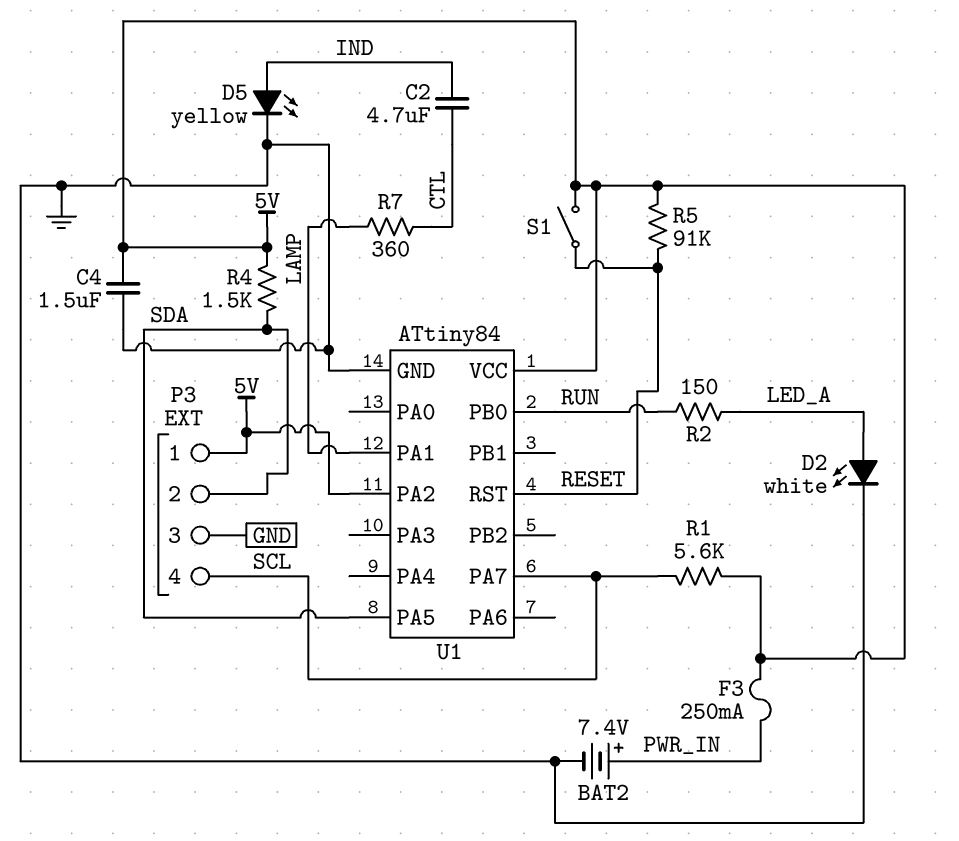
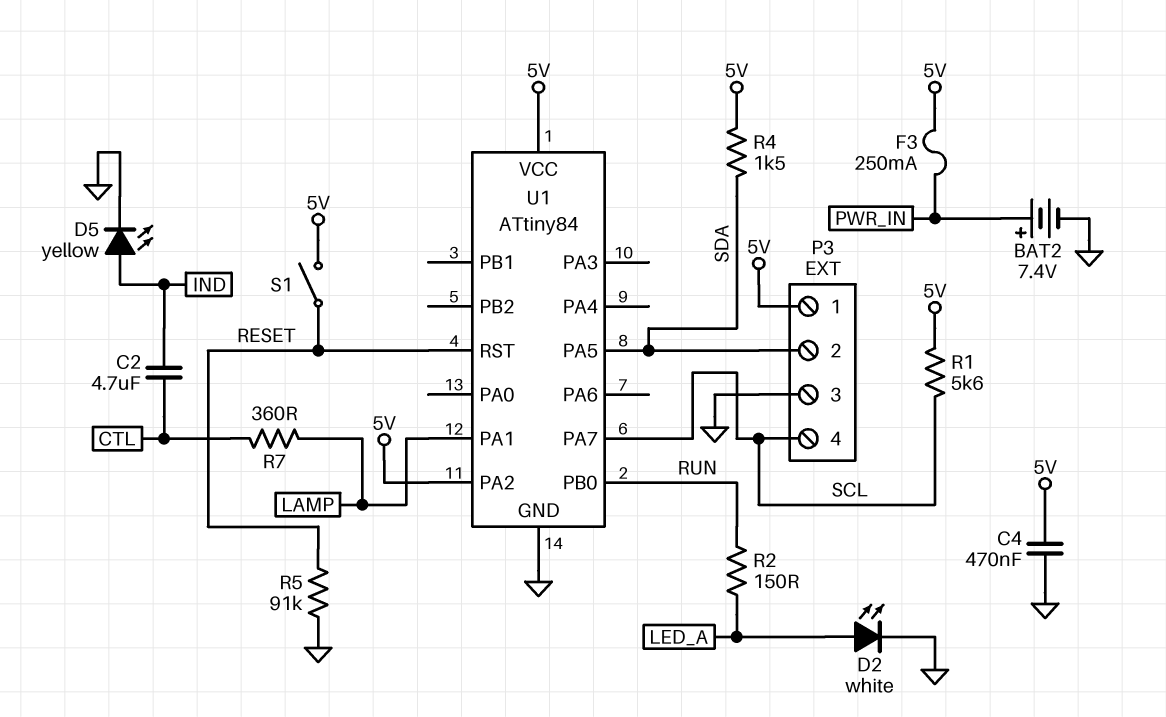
C4: 1.5uF (5V, GND) -> 470nF (5V, GND)
R5: 91k (5V, RESET) -> 91k (GND, RESET)

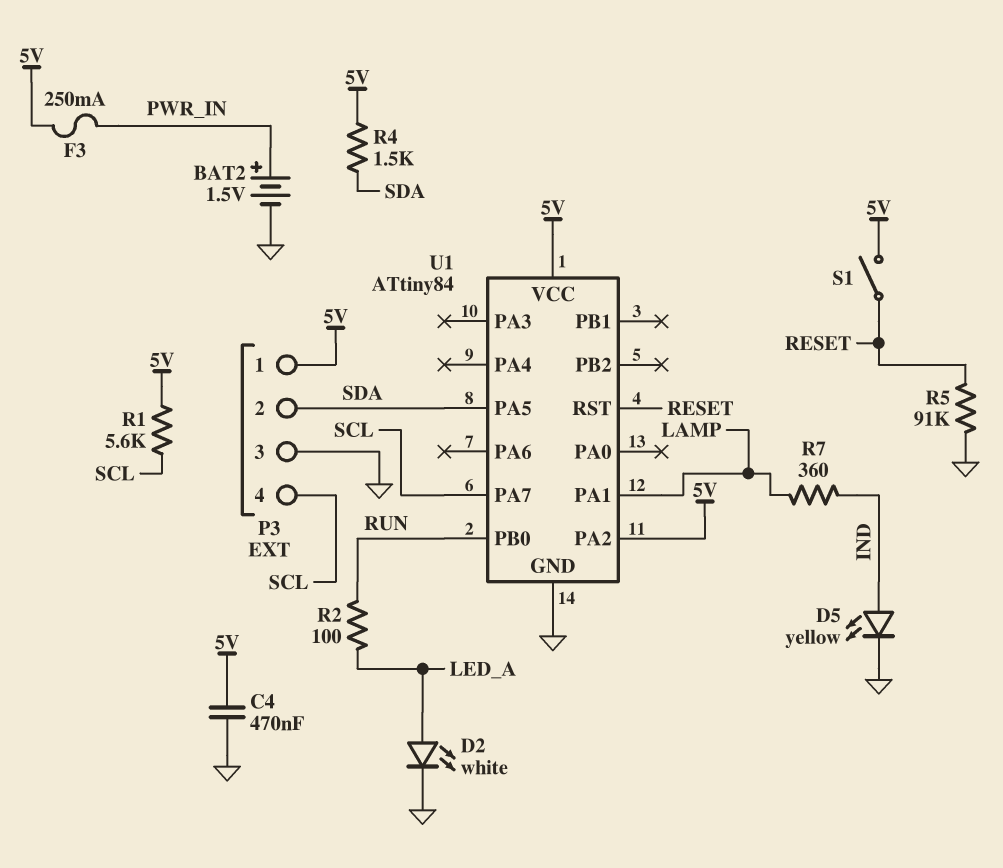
BAT2: 7.4V (plus PWR_IN, minus GND) -> 1.5V (plus PWR_IN, minus GND)
C2: 4.7uF (CTL, IND) -> none
R2: 150 (LED_A, RUN) -> 100 (LED_A, RUN)
R7: 360 (CTL, LAMP) -> 360 (IND, LAMP)

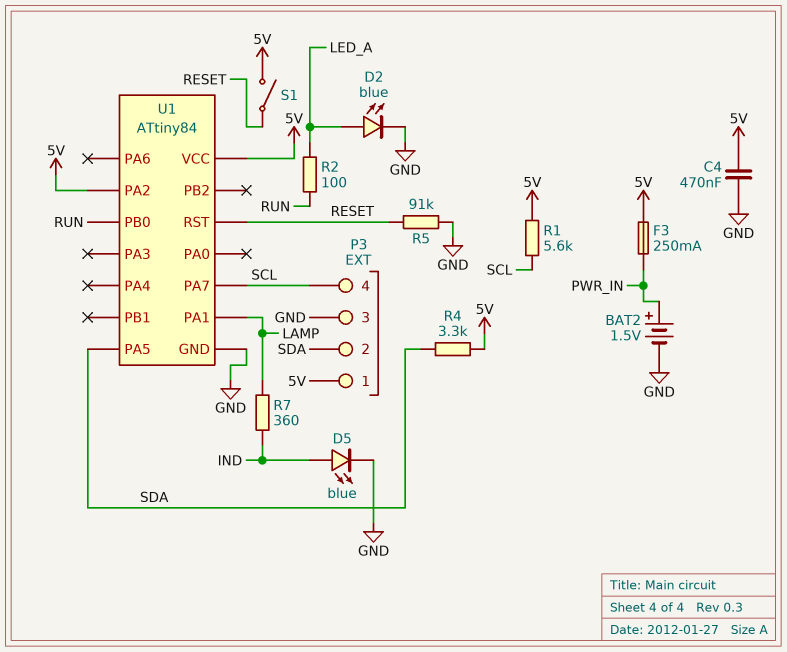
D2: LED white (A LED_A, K GND) -> LED blue (A LED_A, K GND)
D5: LED yellow (A IND, K GND) -> LED blue (A IND, K GND)
R4: 1.5k (5V, SDA) -> 3.3k (5V, SDA)

